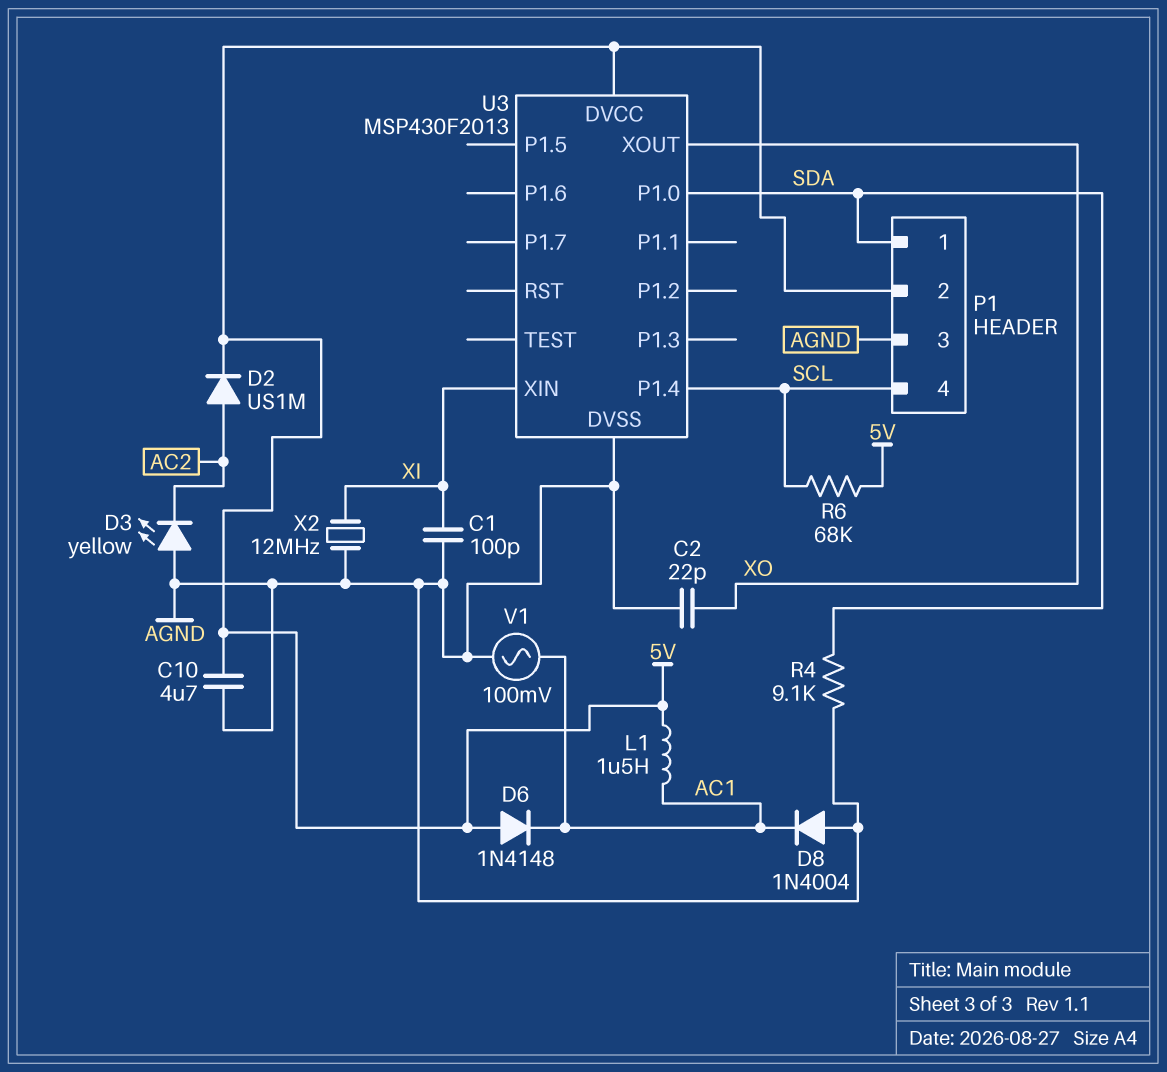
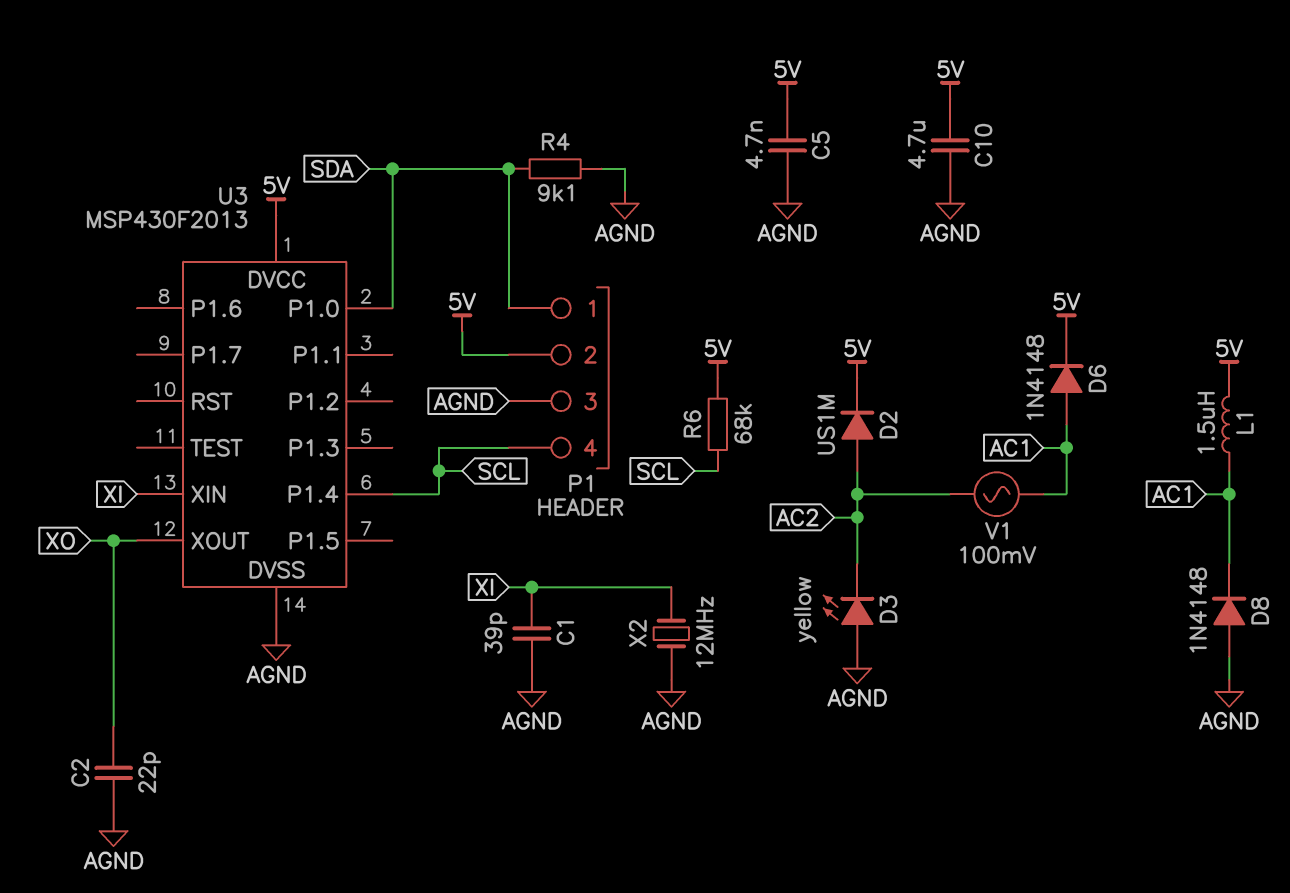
C1: 100pF (AGND, XI) -> 39pF (AGND, XI)
C5: none -> 4.7nF (5V, AGND)
D6: diode 1N4148 (A 5V, K AC1) -> diode 1N4148 (A AC1, K 5V)
D8: diode 1N4004 (A AGND, K AC1) -> diode 1N4148 (A AGND, K AC1)
V1: AC 100mV (AC1, AGND) -> AC 100mV (AC1, AC2)

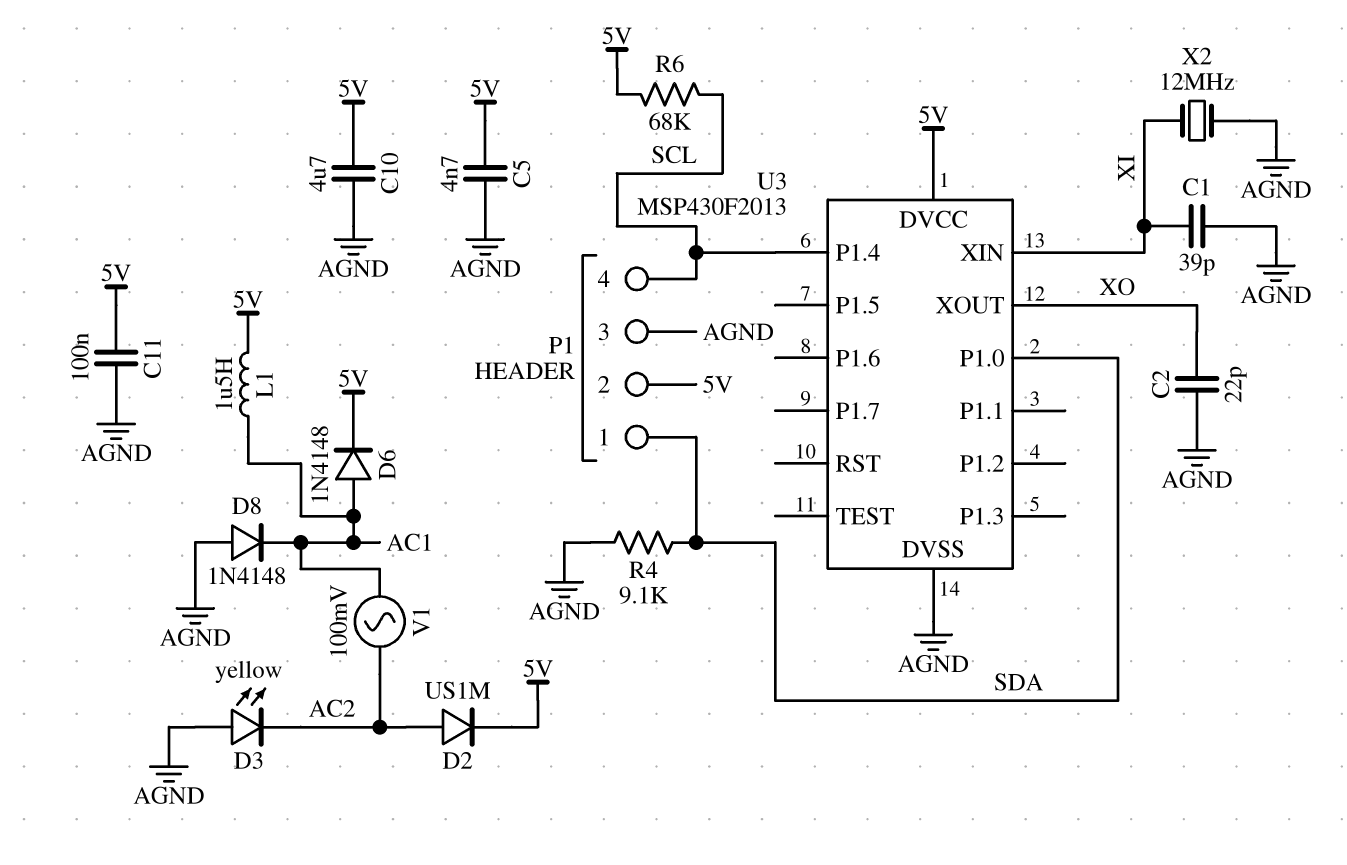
C11: none -> 100nF (5V, AGND)

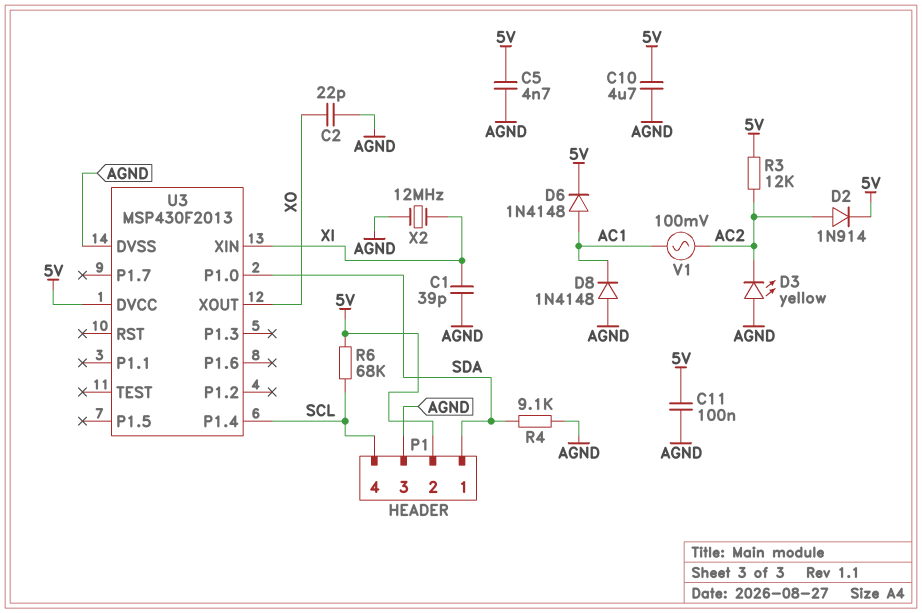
D2: diode US1M (A AC2, K 5V) -> diode 1N914 (A AC2, K 5V)
L1: 1.5uH (5V, AC1) -> none
R3: none -> 12k (5V, AC2)

